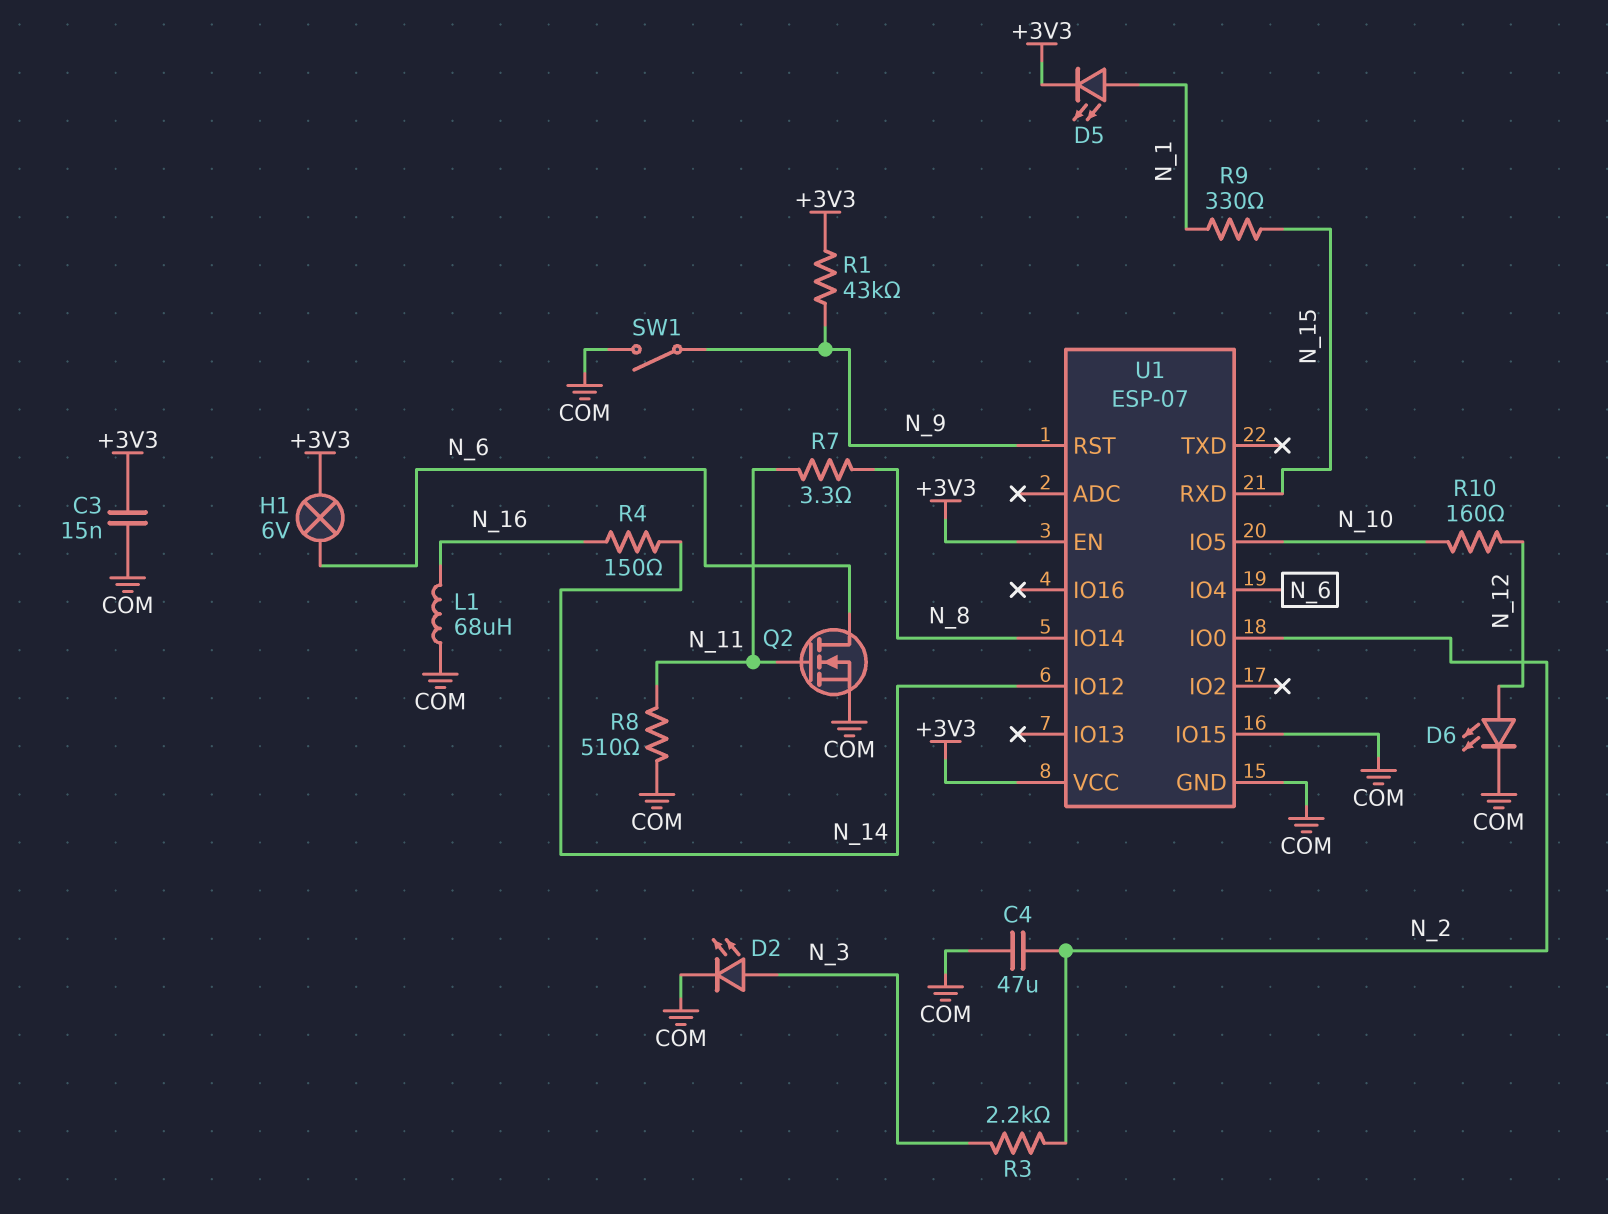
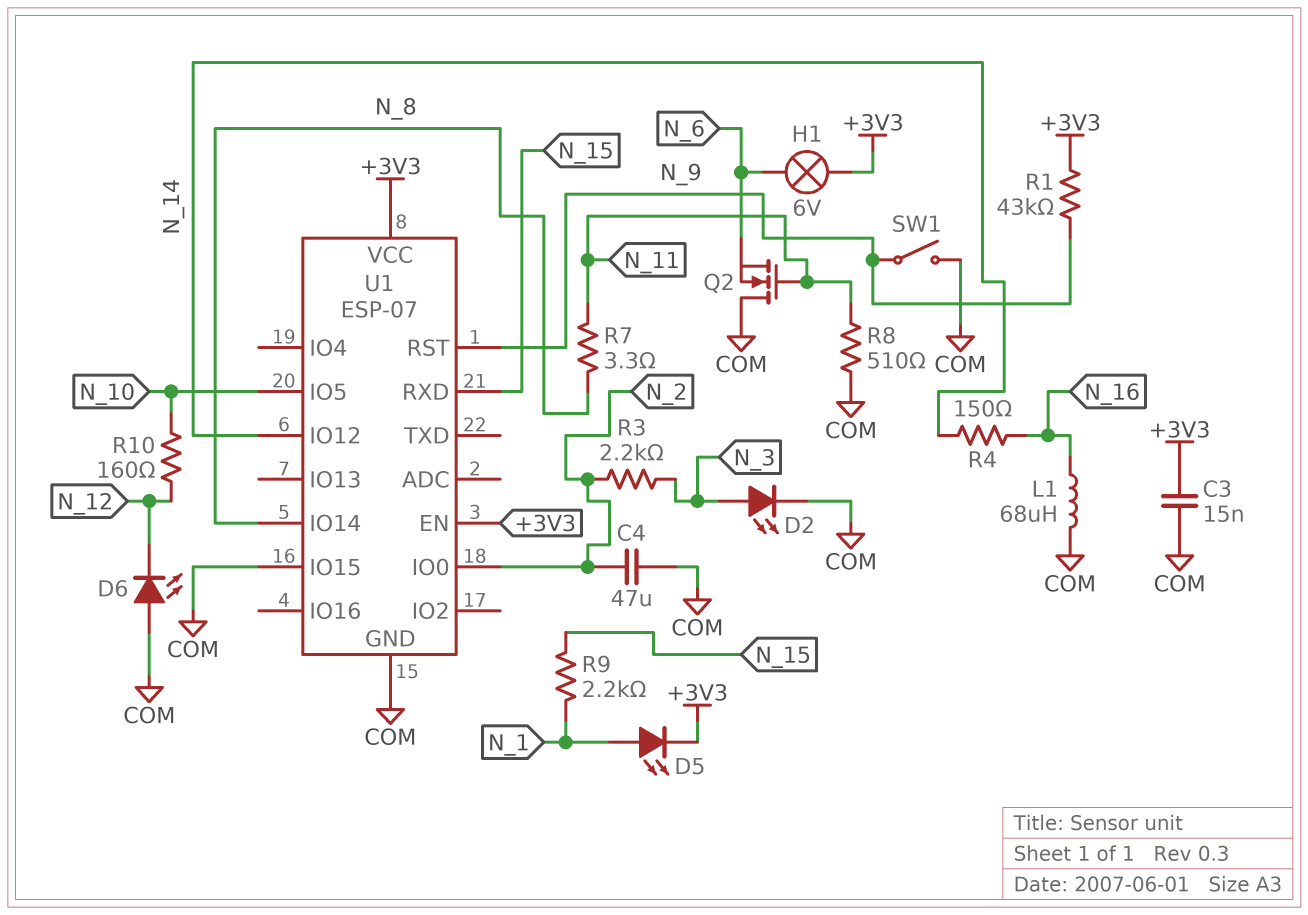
D6: LED (A N_12, K COM) -> LED (A COM, K N_12)
Q2: NMOS (G N_11, D N_6, S COM) -> NMOS (G N_11, D COM, S N_6)
R9: 330 (N_1, N_15) -> 2.2k (N_1, N_15)
U1 pin IO4: N_6 -> none

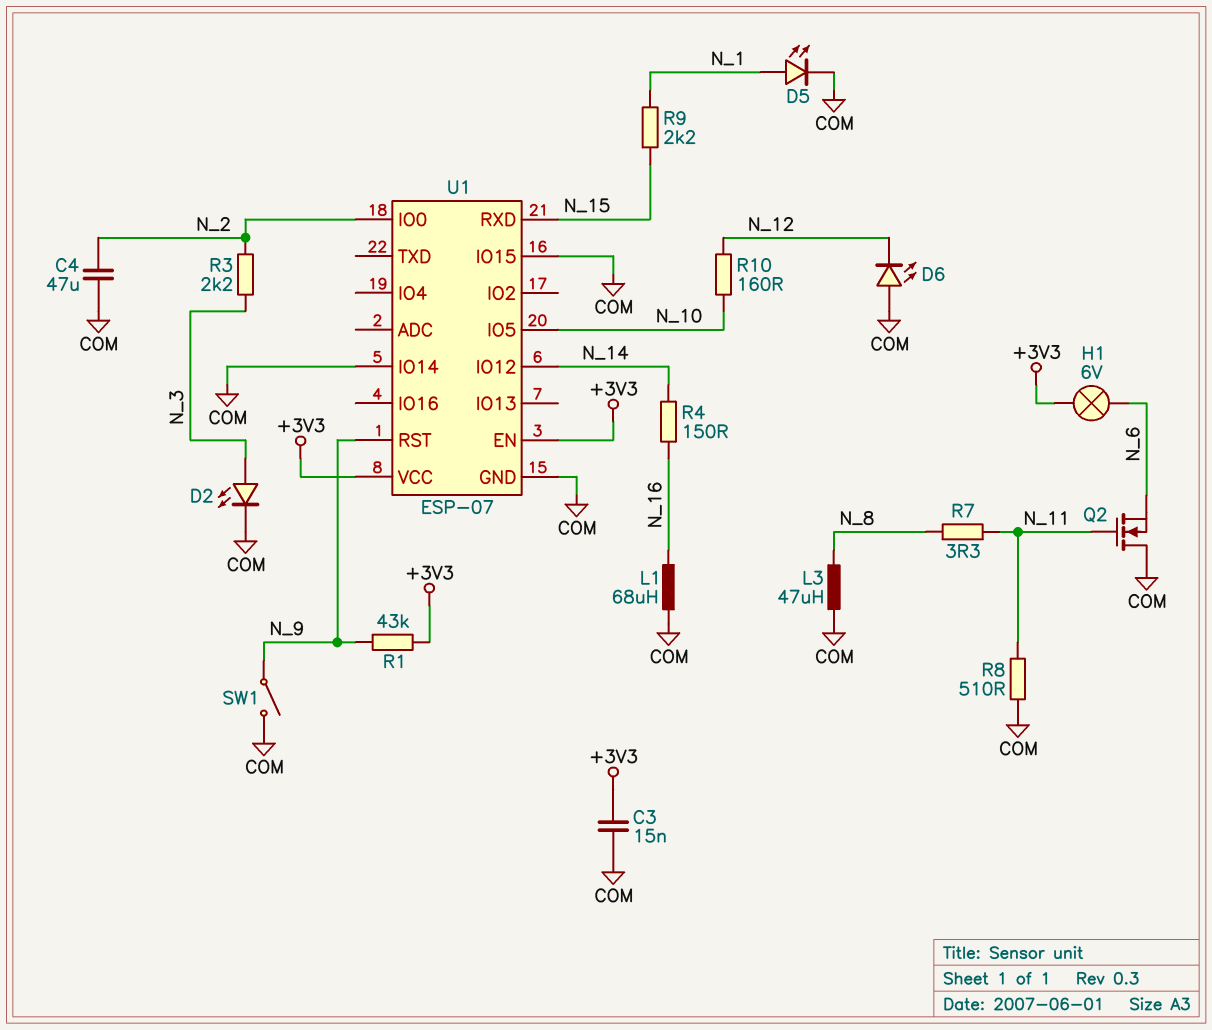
D5: LED (A N_1, K +3V3) -> LED (A N_1, K COM)
L3: none -> 47uH (COM, N_8)
U1 pin IO14: N_8 -> COM

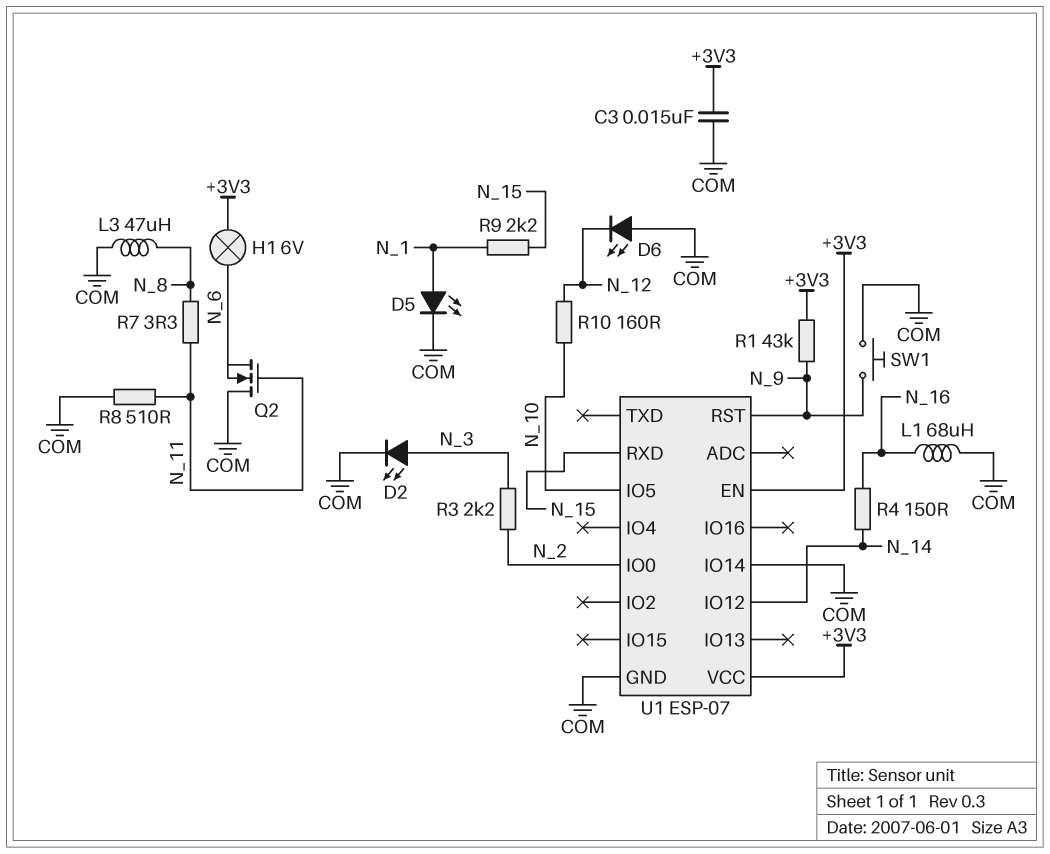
C4: 47uF (COM, N_2) -> none
SW1: switch (COM, N_9) -> button (COM, N_9)
U1 pin IO15: COM -> none

